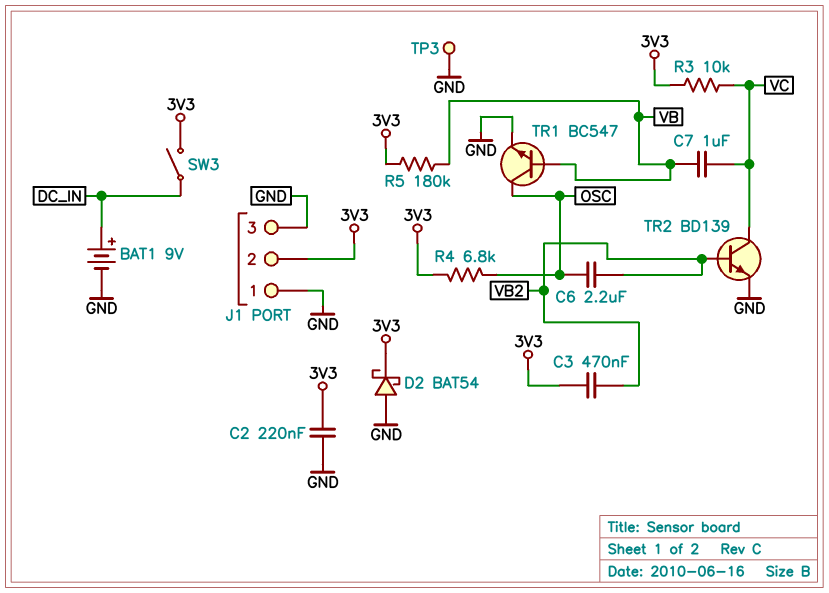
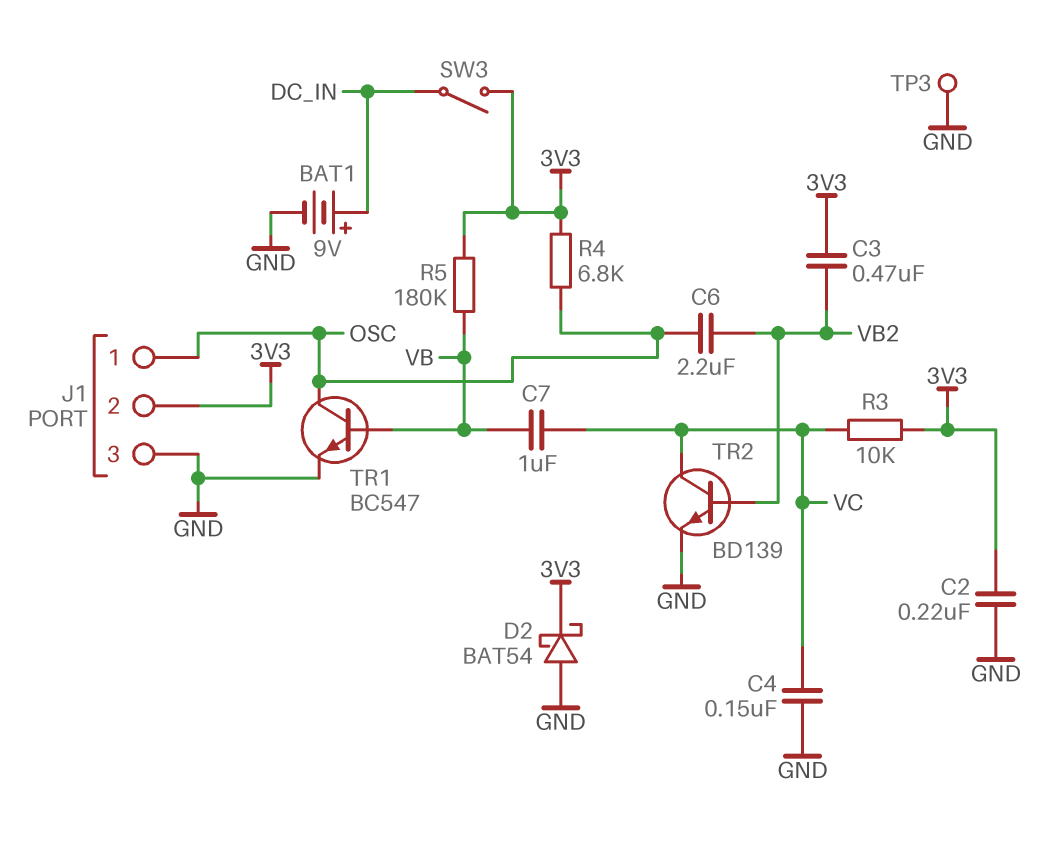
C4: none -> 150nF (GND, VC)
J1 pin 1: GND -> OSC

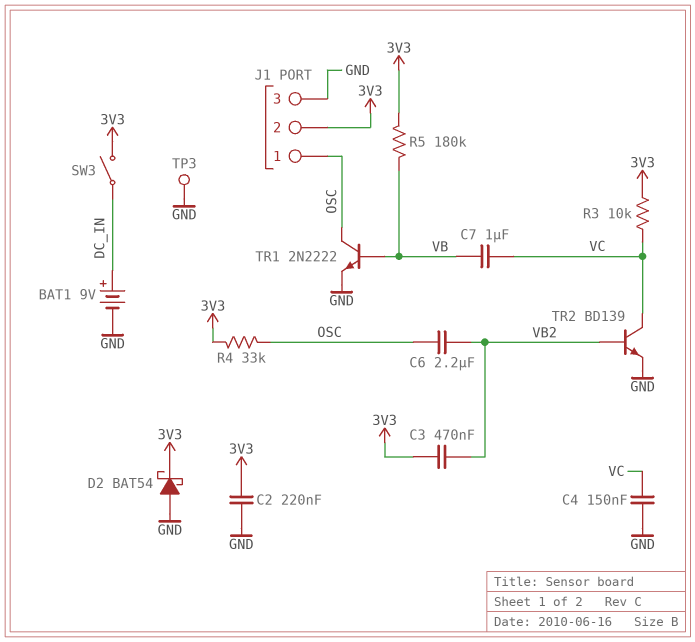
R4: 6.8k (3V3, OSC) -> 33k (3V3, OSC)
TR1: NPN BC547 (B VB, C OSC, E GND) -> NPN 2N2222 (B VB, C OSC, E GND)

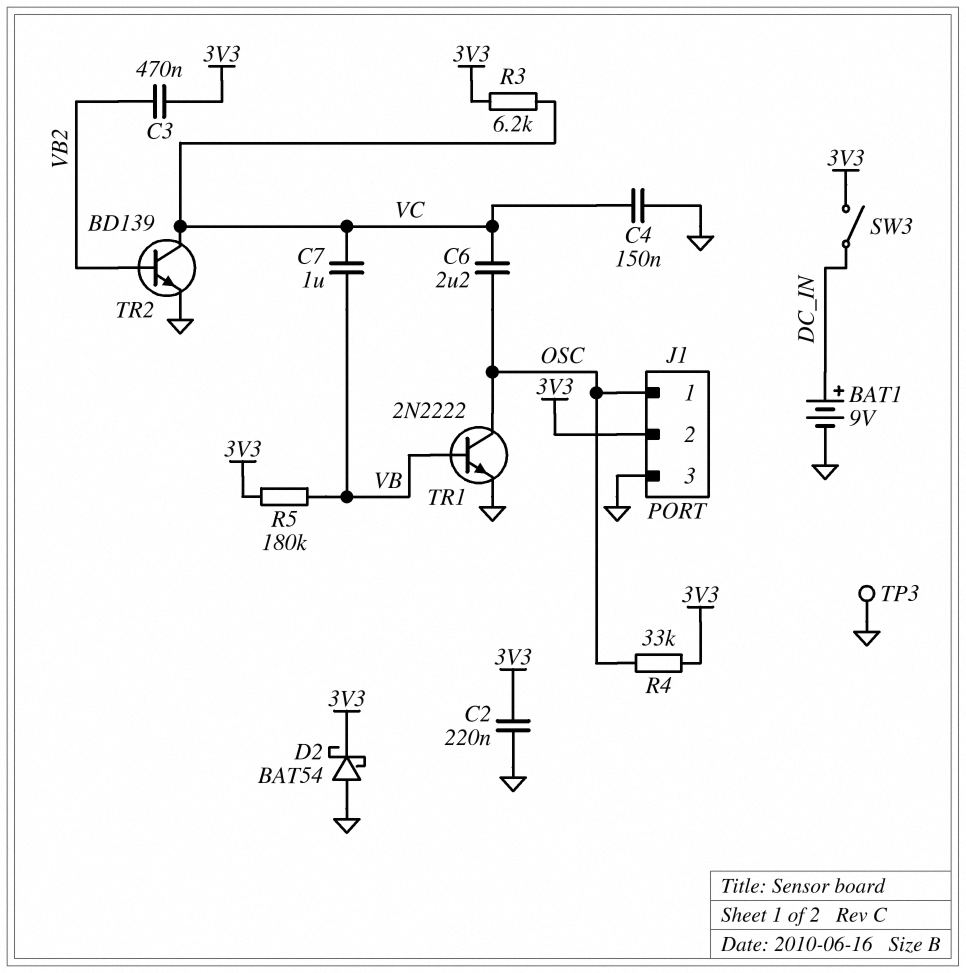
C6: 2.2uF (OSC, VB2) -> 2.2uF (OSC, VC)
R3: 10k (3V3, VC) -> 6.2k (3V3, VC)

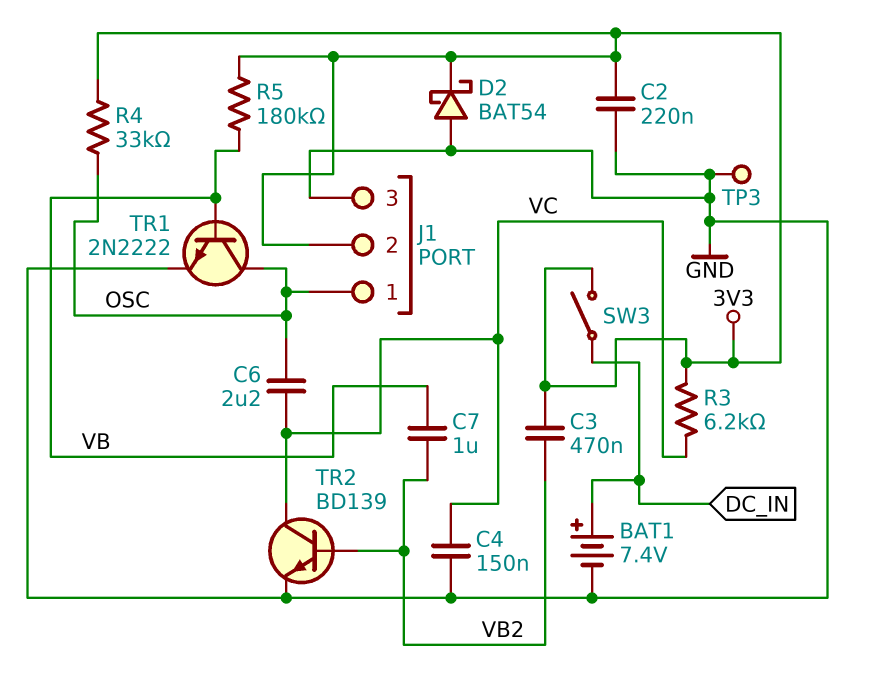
BAT1: 9V (plus DC_IN, minus GND) -> 7.4V (plus DC_IN, minus GND)
C7: 1uF (VB, VC) -> 1uF (VB, VB2)

